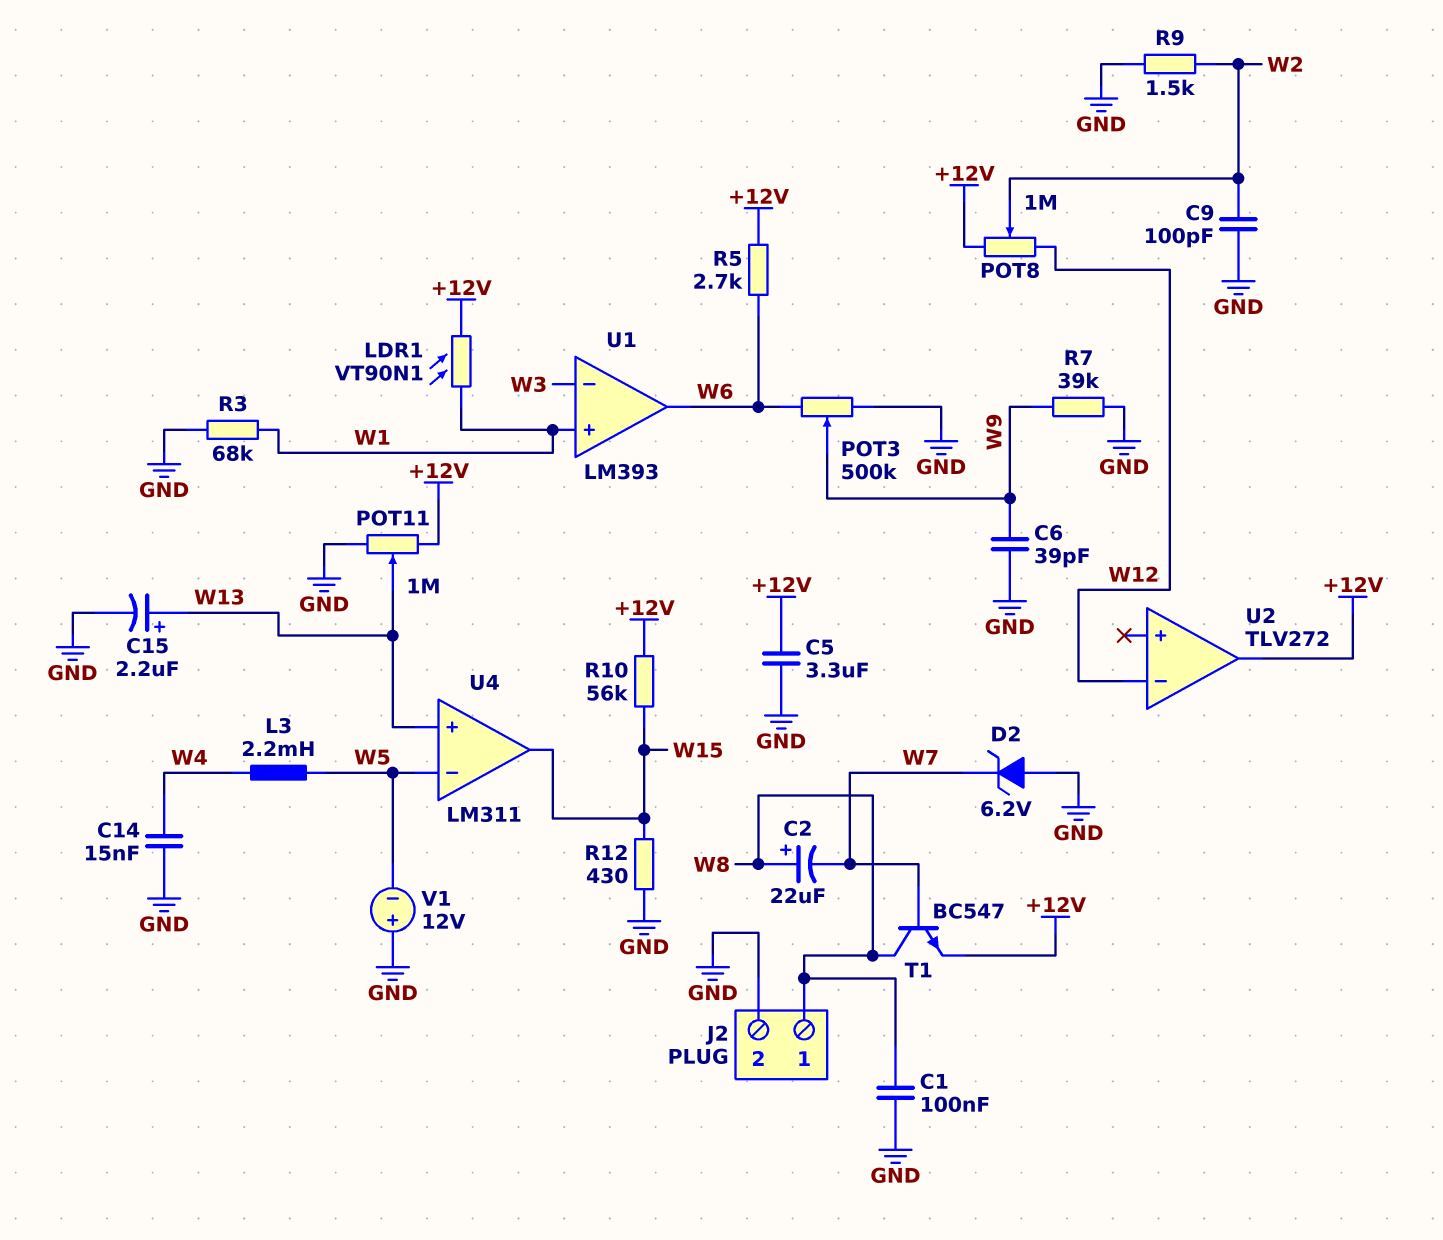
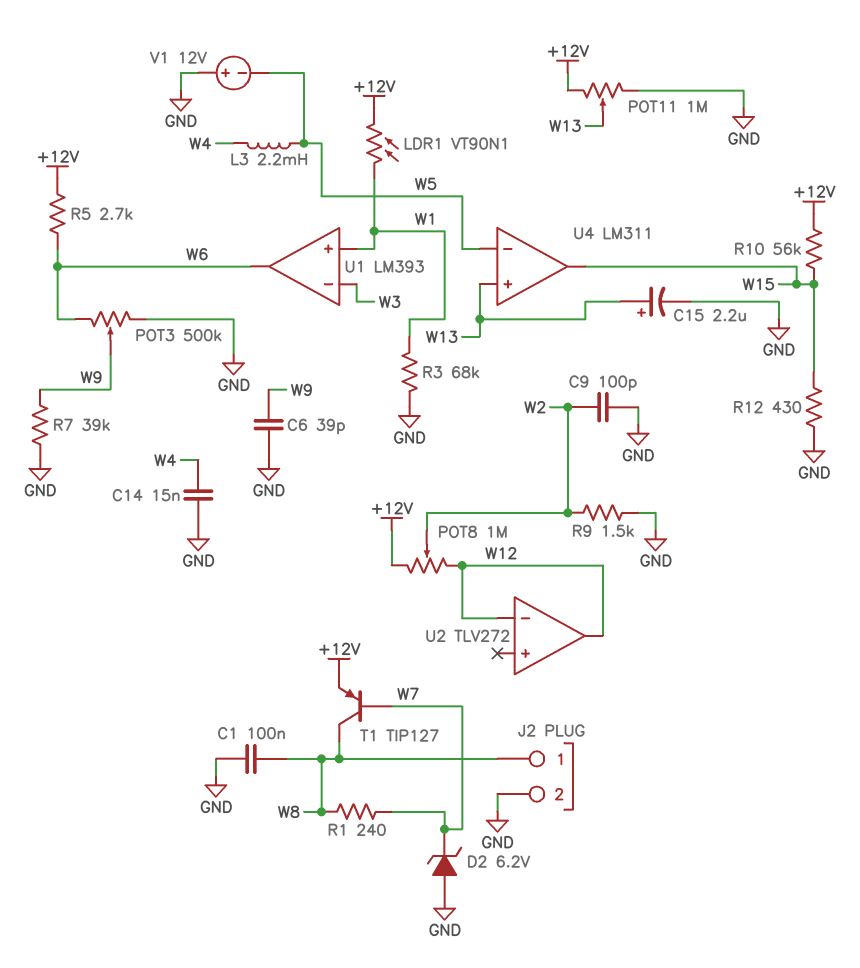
C2: 22uF (plus W8, minus W7) -> none
C5: 3.3uF (+12V, GND) -> none
R1: none -> 240 (W7, W8)
T1: NPN BC547 (B W7, C W8, E +12V) -> PNP TIP127 (B W7, C W8, E +12V)
U2 pin out: +12V -> W12

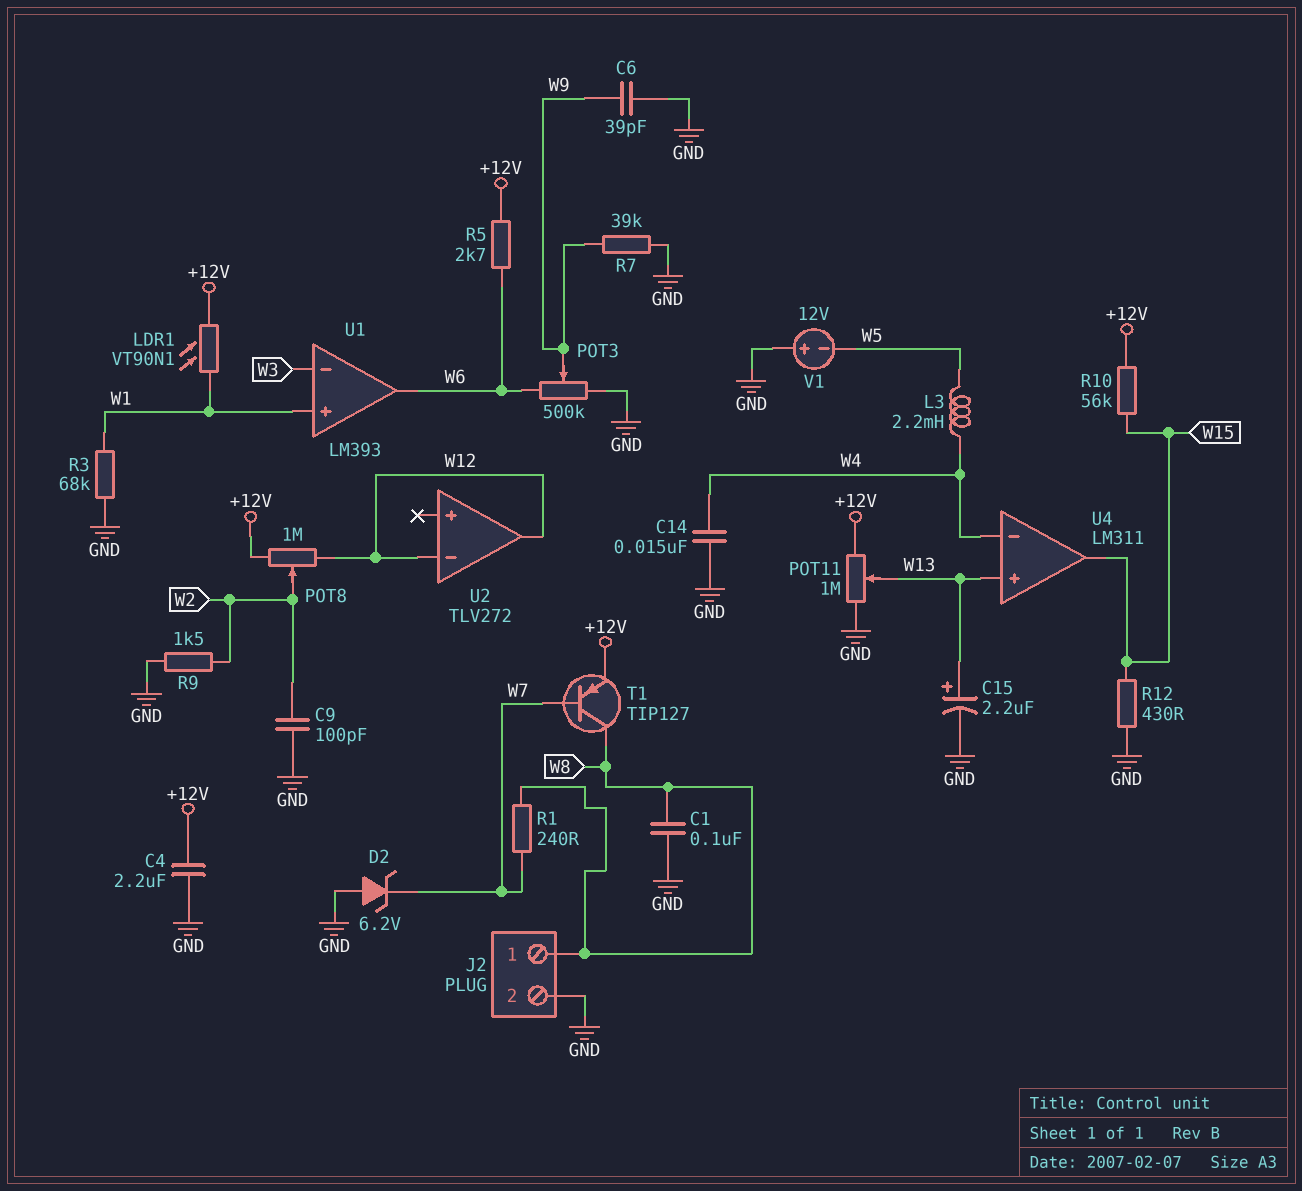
C4: none -> 2.2uF (+12V, GND)
U4 pin in-: W5 -> W4

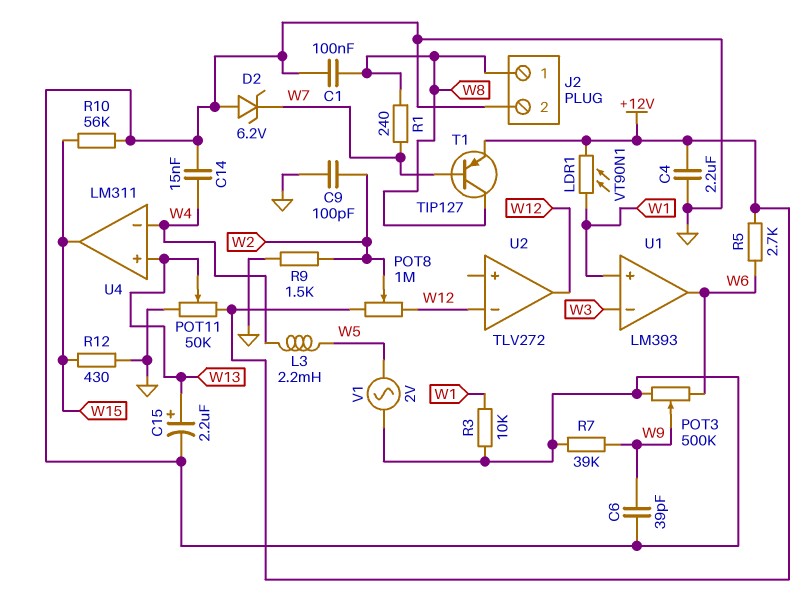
POT11: 1M (+12V, GND, wiper W13) -> 50k (+12V, GND, wiper W13)
R3: 68k (GND, W1) -> 10k (GND, W1)
R10: 56k (+12V, W15) -> 56k (GND, W15)
V1: 12V (plus GND, minus W5) -> AC 2V (GND, W5)

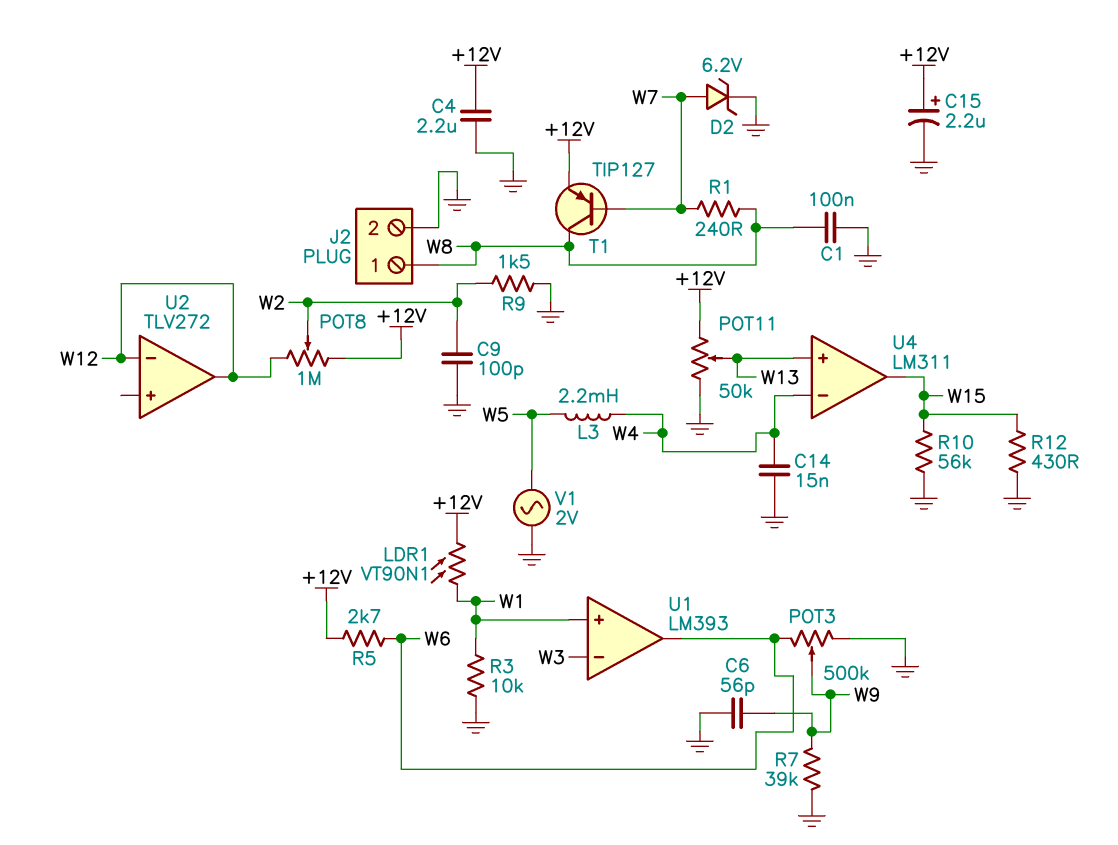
C6: 39pF (GND, W9) -> 56pF (GND, W9)
C15: 2.2uF (plus W13, minus GND) -> 2.2uF (plus +12V, minus GND)
D2: zener 6.2V (A GND, K W7) -> zener 6.2V (A W7, K GND)

